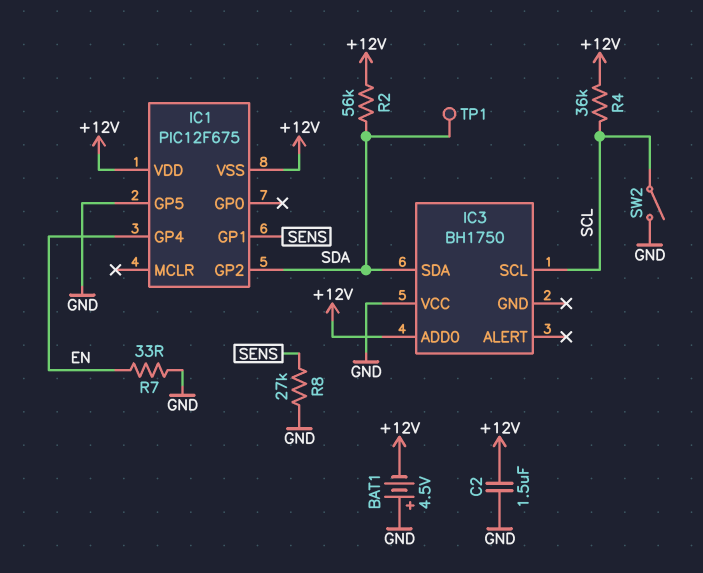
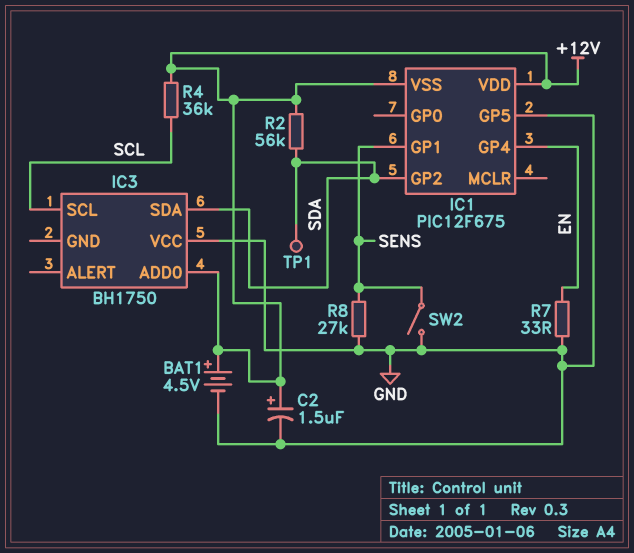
BAT1: 4.5V (plus GND, minus +12V) -> 4.5V (plus +12V, minus GND)
C2: 1.5uF (+12V, GND) -> 1.5uF (plus +12V, minus GND)
SW2: switch (GND, SCL) -> switch (GND, SENS)

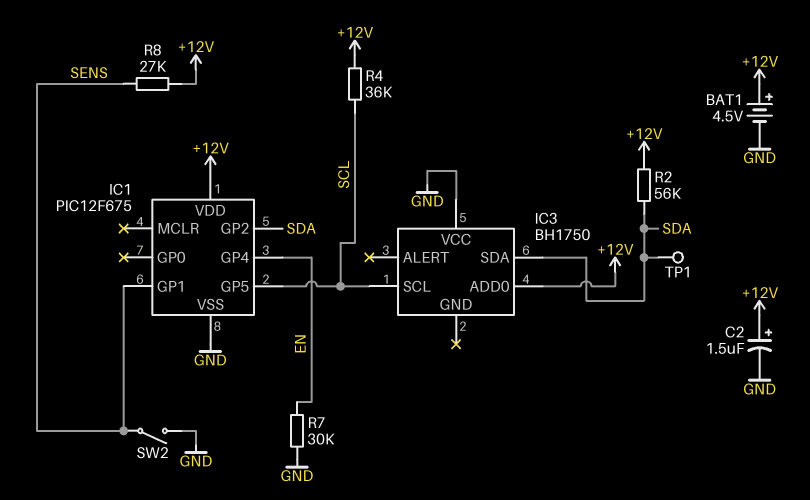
IC1 pin GP5: GND -> SCL
IC1 pin VSS: +12V -> GND
R7: 33 (EN, GND) -> 30k (EN, GND)
R8: 27k (GND, SENS) -> 27k (+12V, SENS)

